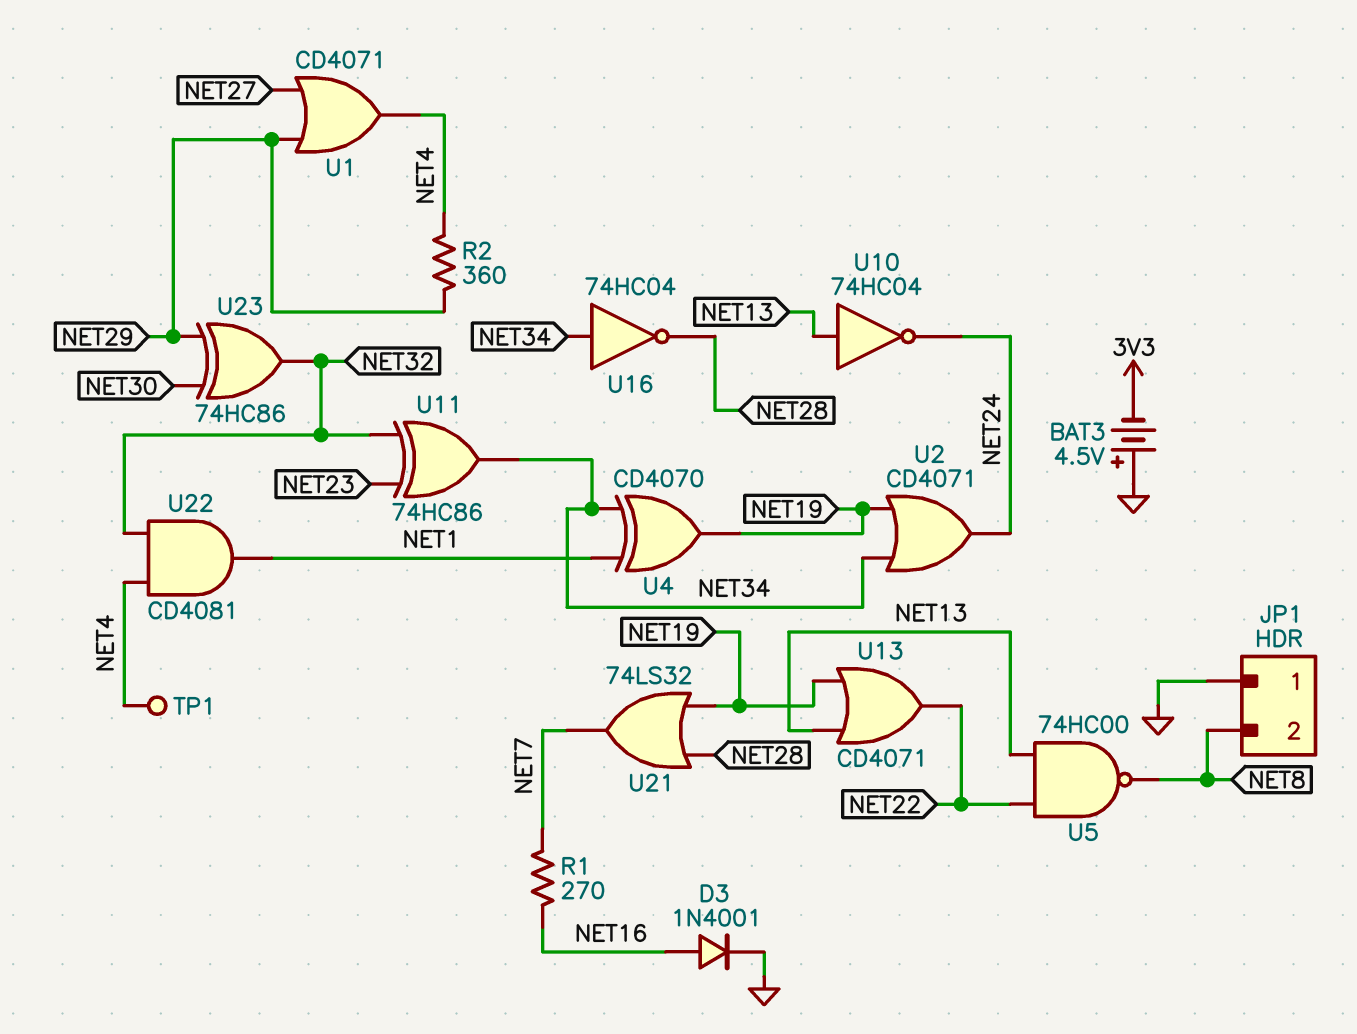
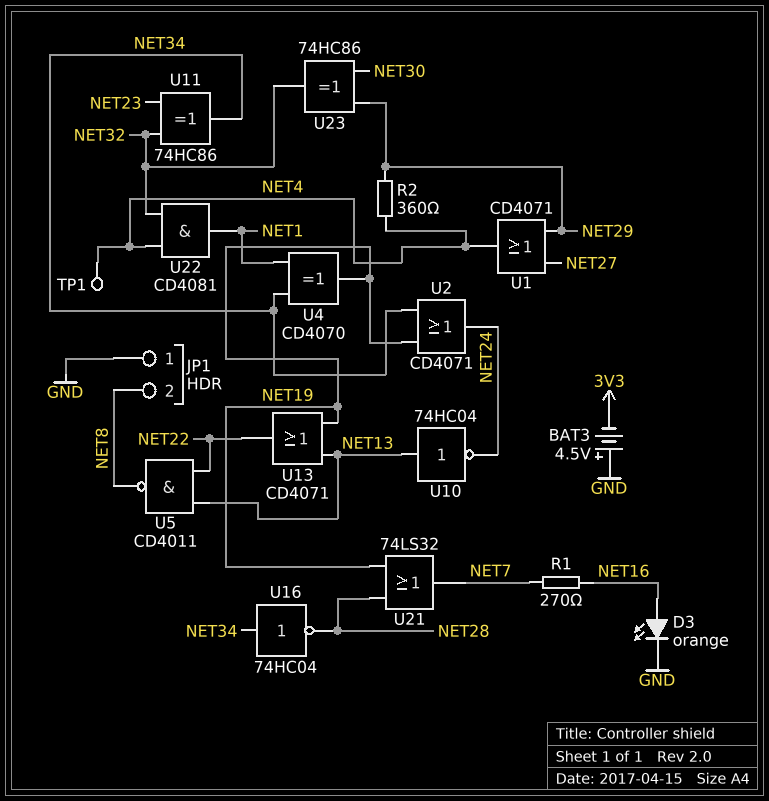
D3: diode 1N4001 (A NET16, K GND) -> LED orange (A NET16, K GND)
U5: NAND 74HC00 (in NET13, in NET22, out NET8) -> NAND CD4011 (in NET13, in NET22, out NET8)

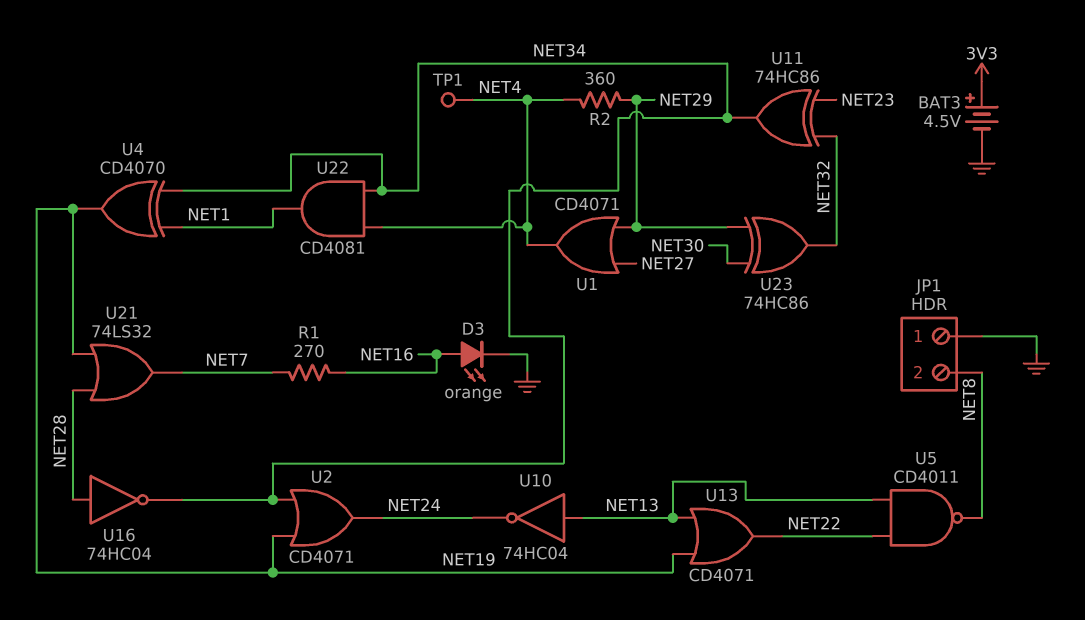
BAT3: 4.5V (plus GND, minus 3V3) -> 4.5V (plus 3V3, minus GND)
U16: NOT 74HC04 (in NET34, out NET28) -> NOT 74HC04 (in NET28, out NET34)
U22: AND CD4081 (in NET4, in NET32, out NET1) -> AND CD4081 (in NET4, in NET34, out NET1)

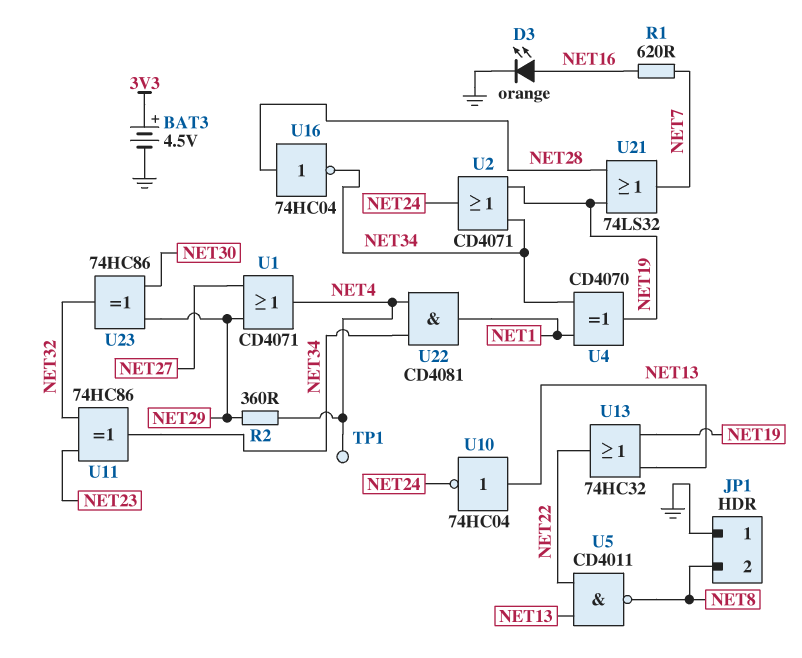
R1: 270 (NET7, NET16) -> 620 (NET7, NET16)
U13: OR CD4071 (in NET13, in NET19, out NET22) -> OR 74HC32 (in NET13, in NET19, out NET22)

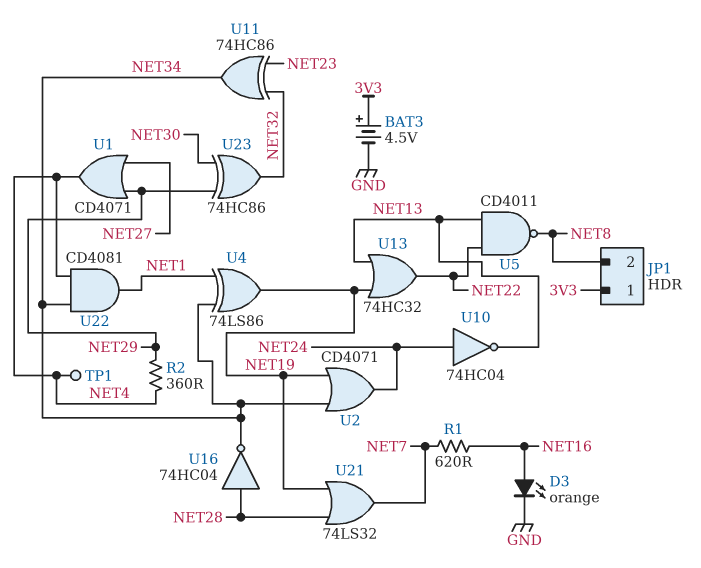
JP1 pin 1: GND -> 3V3
U4: XOR CD4070 (in NET1, in NET34, out NET19) -> XOR 74LS86 (in NET1, in NET34, out NET19)
U10: NOT 74HC04 (in NET13, out NET24) -> NOT 74HC04 (in NET24, out NET13)

